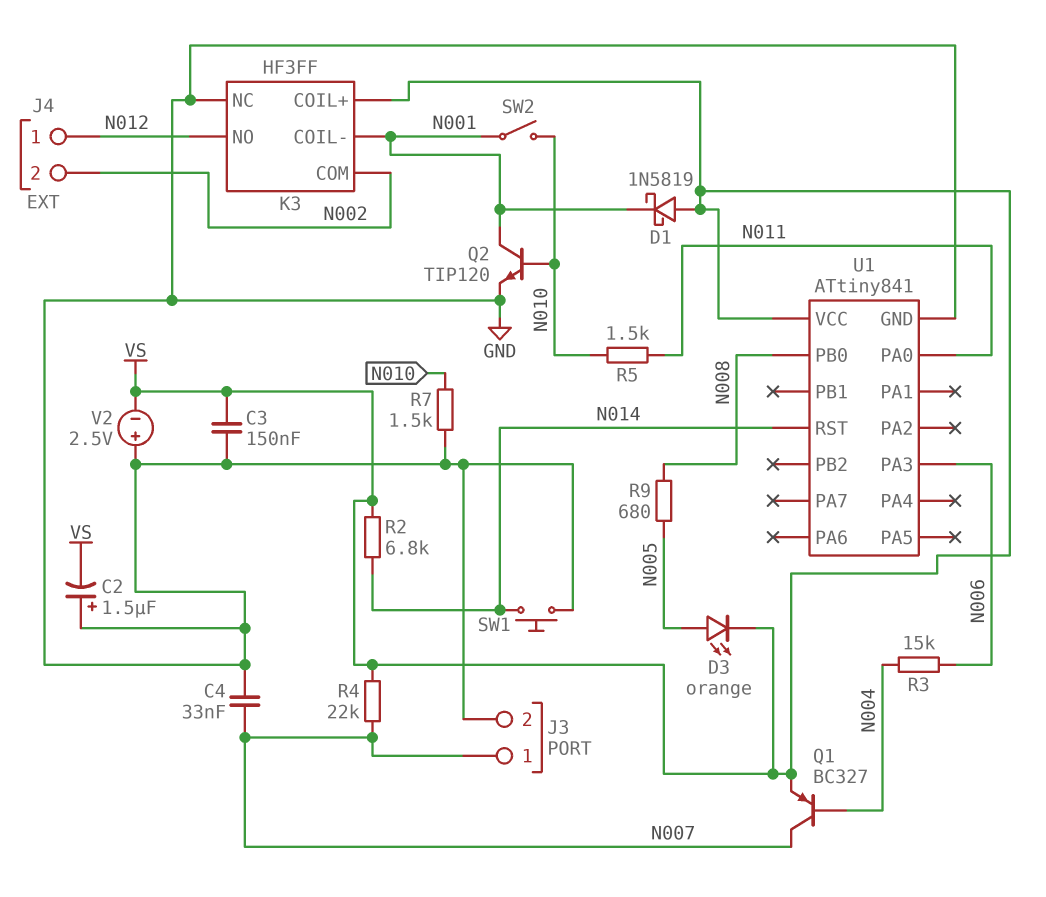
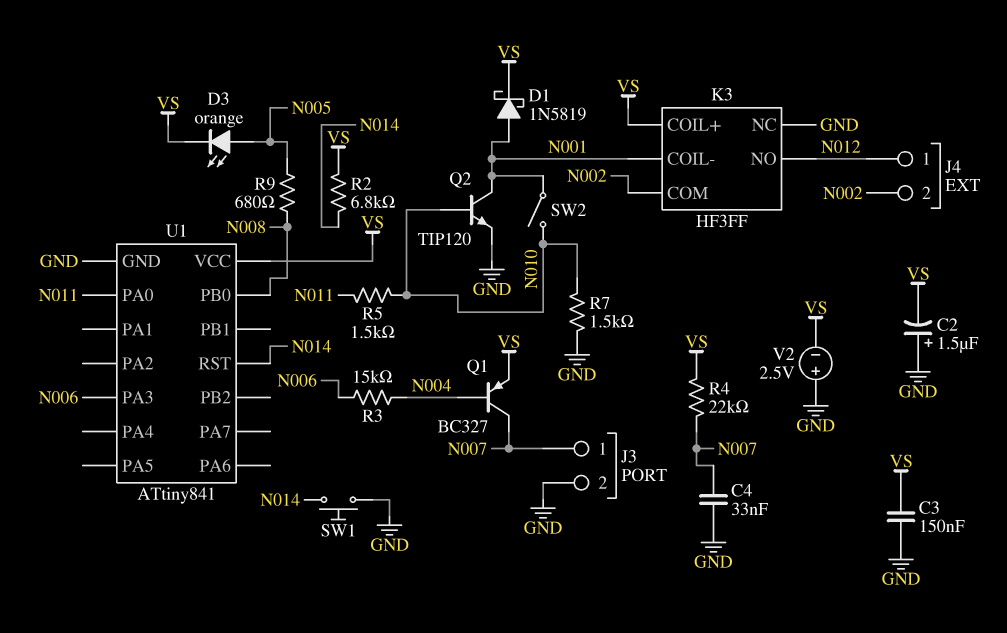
D1: schottky 1N5819 (A VS, K N001) -> schottky 1N5819 (A N001, K VS)

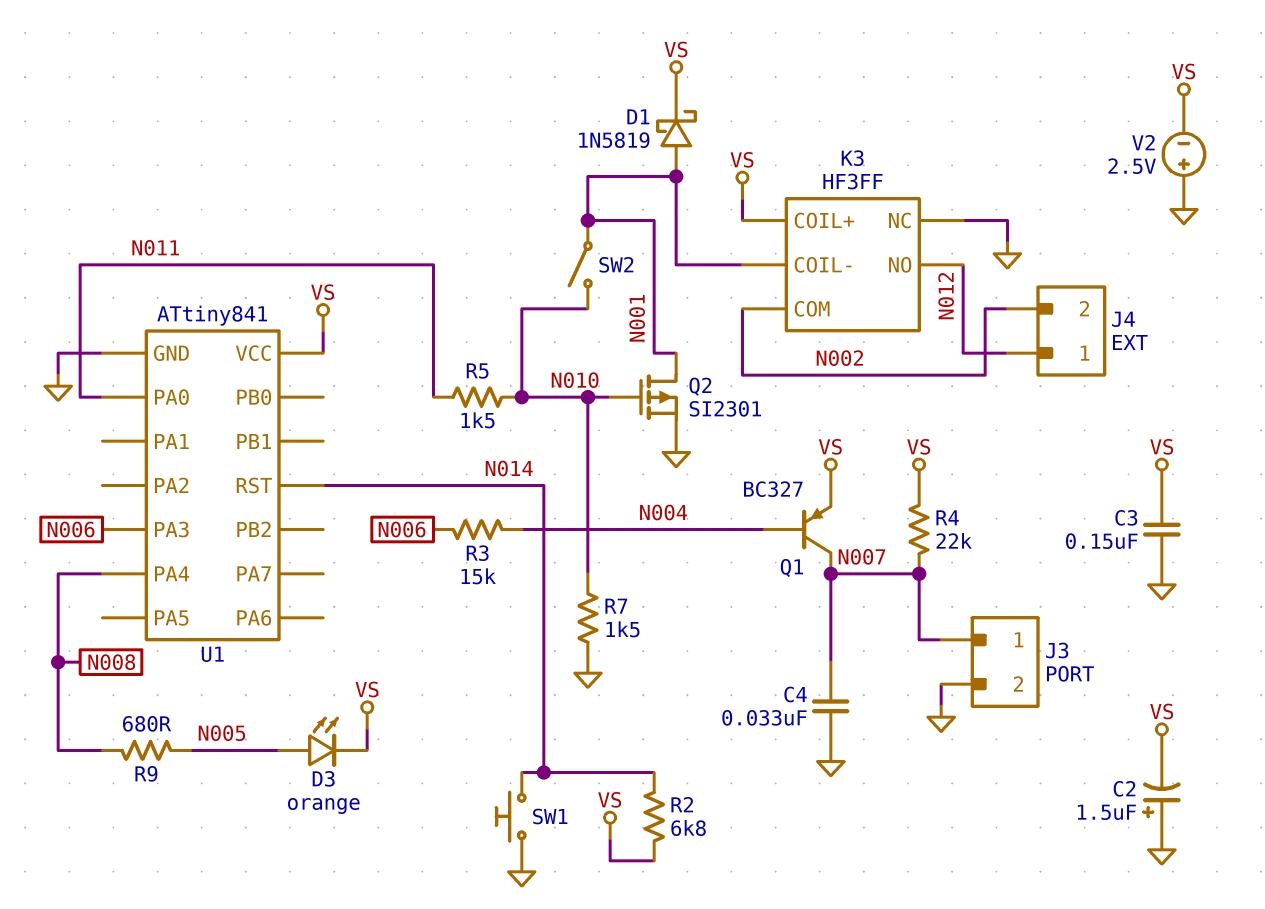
Q2: NPN TIP120 (B N010, C N001, E GND) -> PMOS SI2301 (G N010, D N001, S GND)
U1 pin PA4: none -> N008
U1 pin PB0: N008 -> none

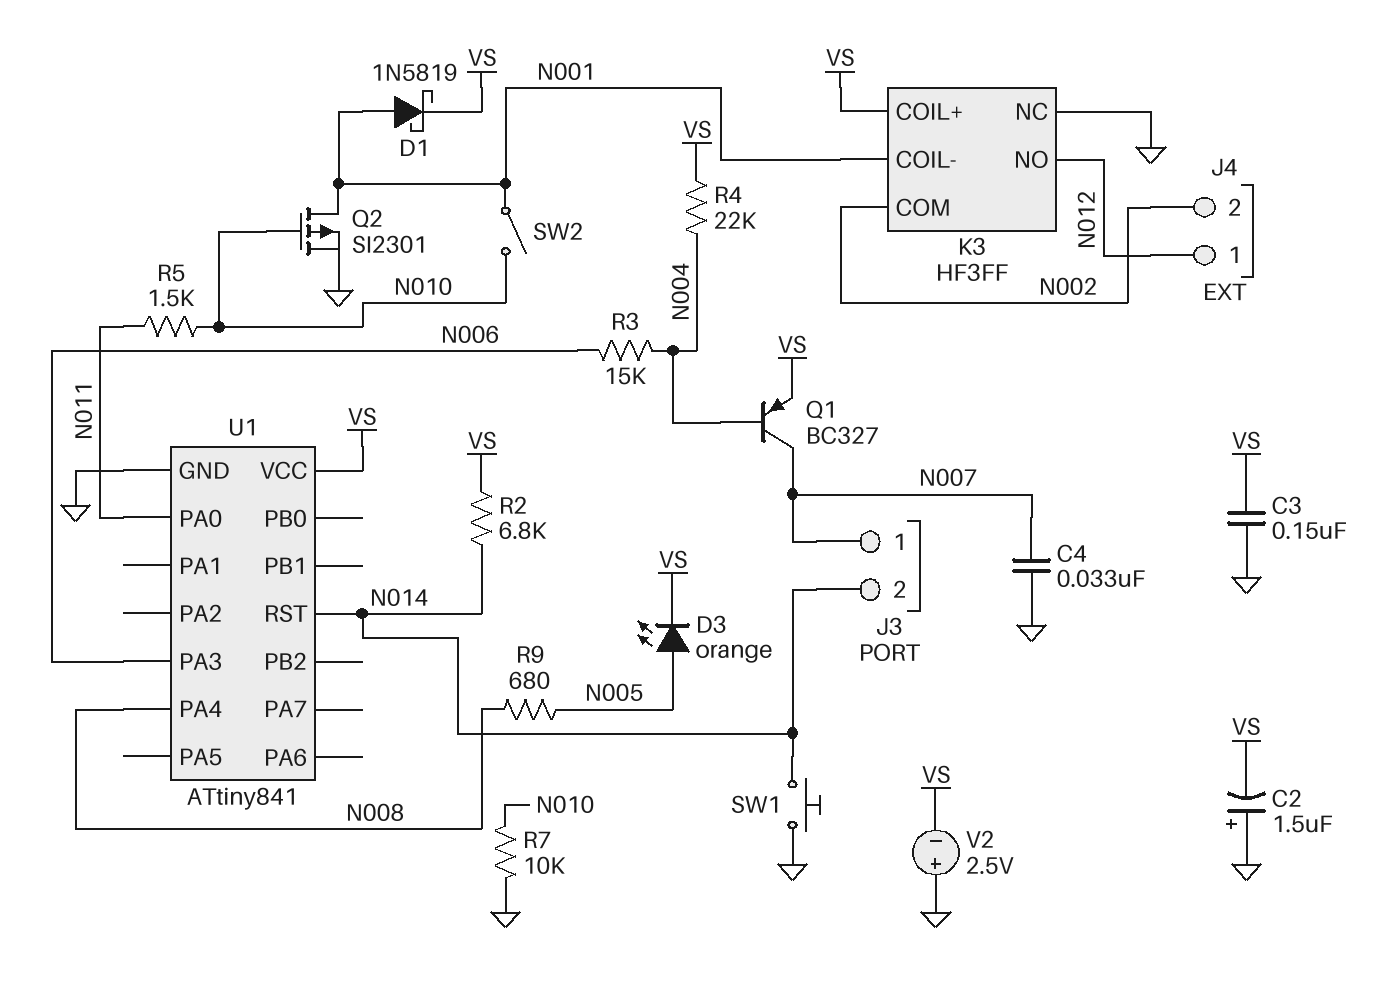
J3 pin 2: GND -> N014
R4: 22k (N007, VS) -> 22k (N004, VS)
R7: 1.5k (GND, N010) -> 10k (GND, N010)

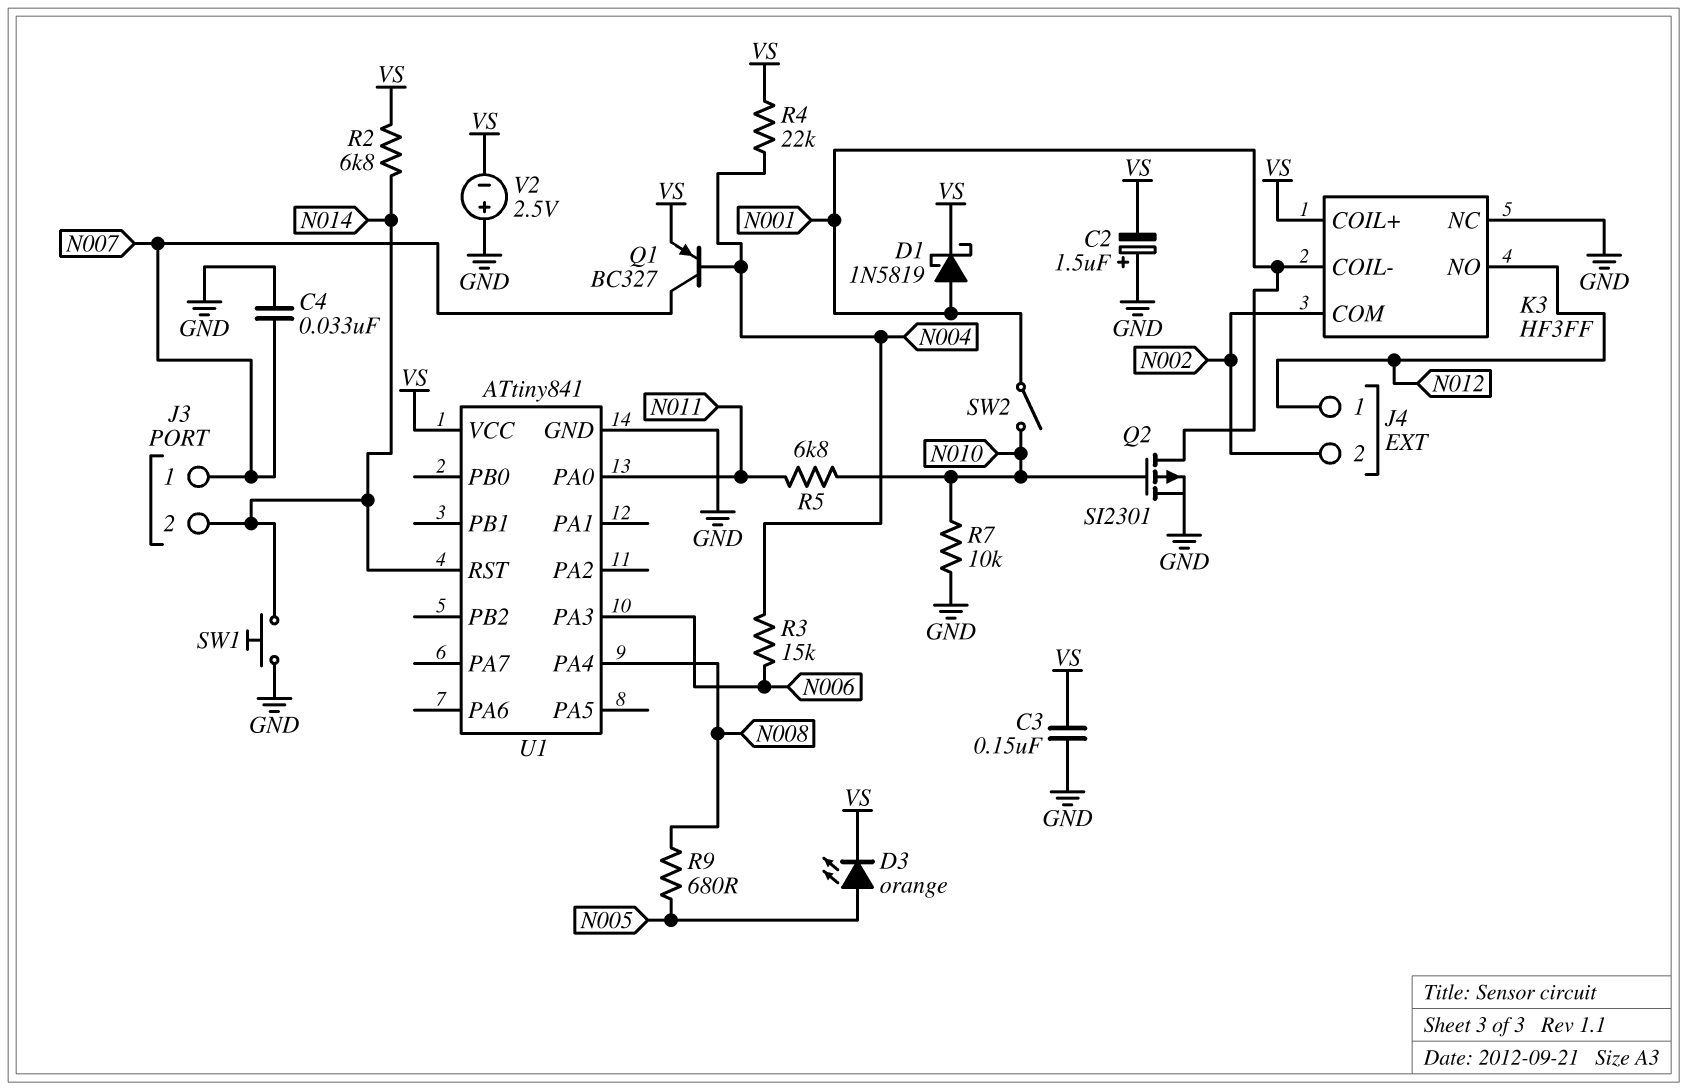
R5: 1.5k (N010, N011) -> 6.8k (N010, N011)

